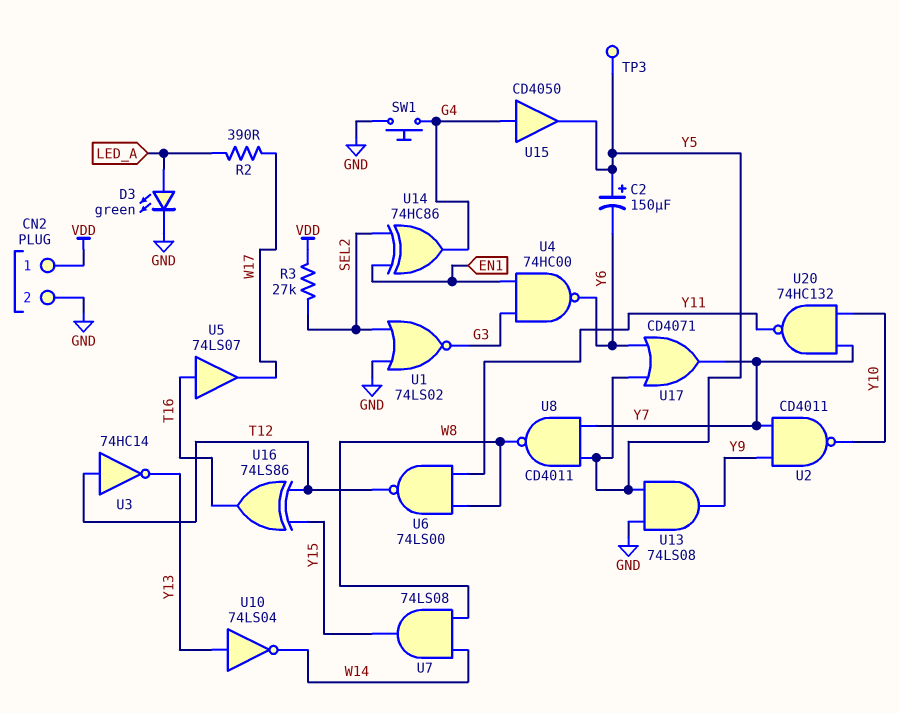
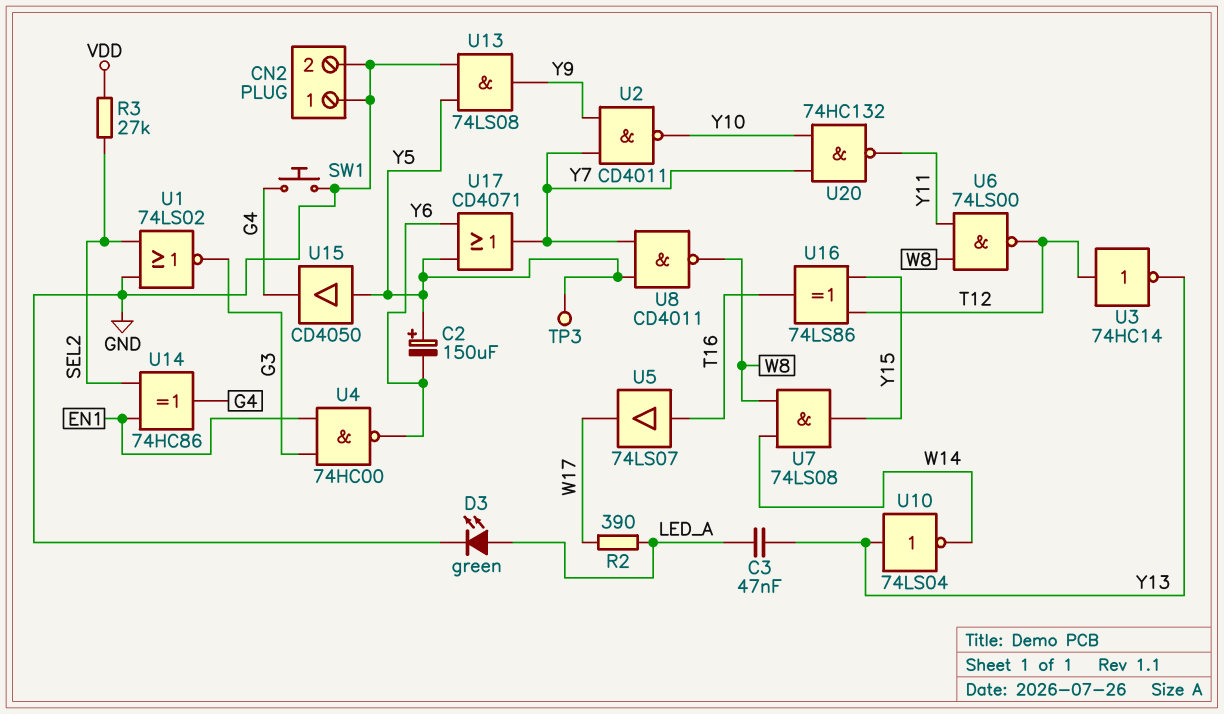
C3: none -> 47nF (LED_A, Y13)
CN2 pin 1: VDD -> GND
U15: buffer CD4050 (in G4, out Y5) -> buffer CD4050 (in Y5, out G4)

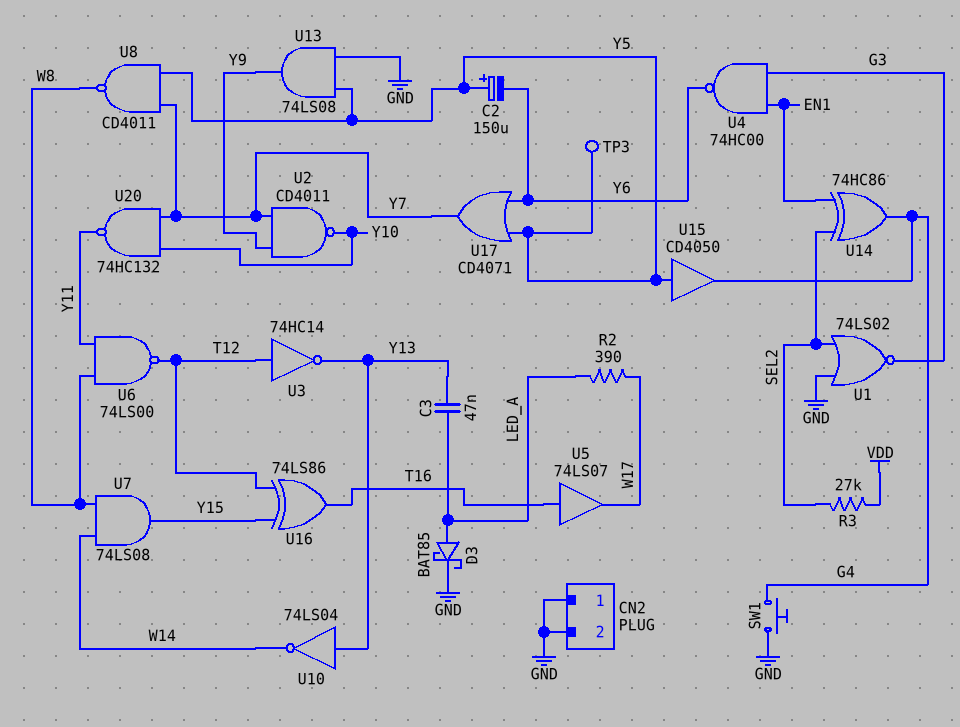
D3: LED green (A LED_A, K GND) -> schottky BAT85 (A LED_A, K GND)

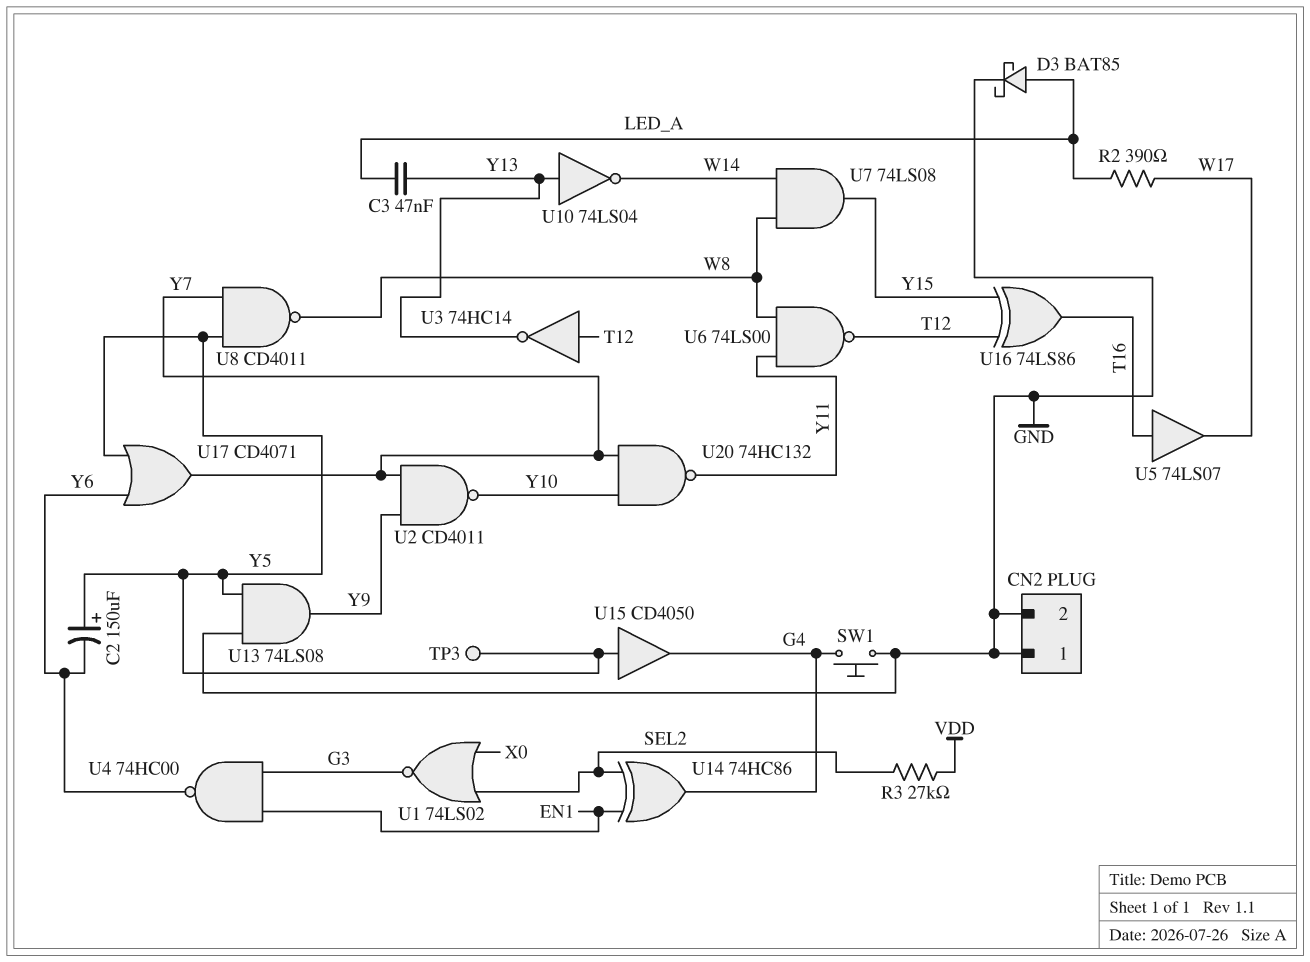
U1: NOR 74LS02 (in GND, in SEL2, out G3) -> NOR 74LS02 (in SEL2, in X0, out G3)

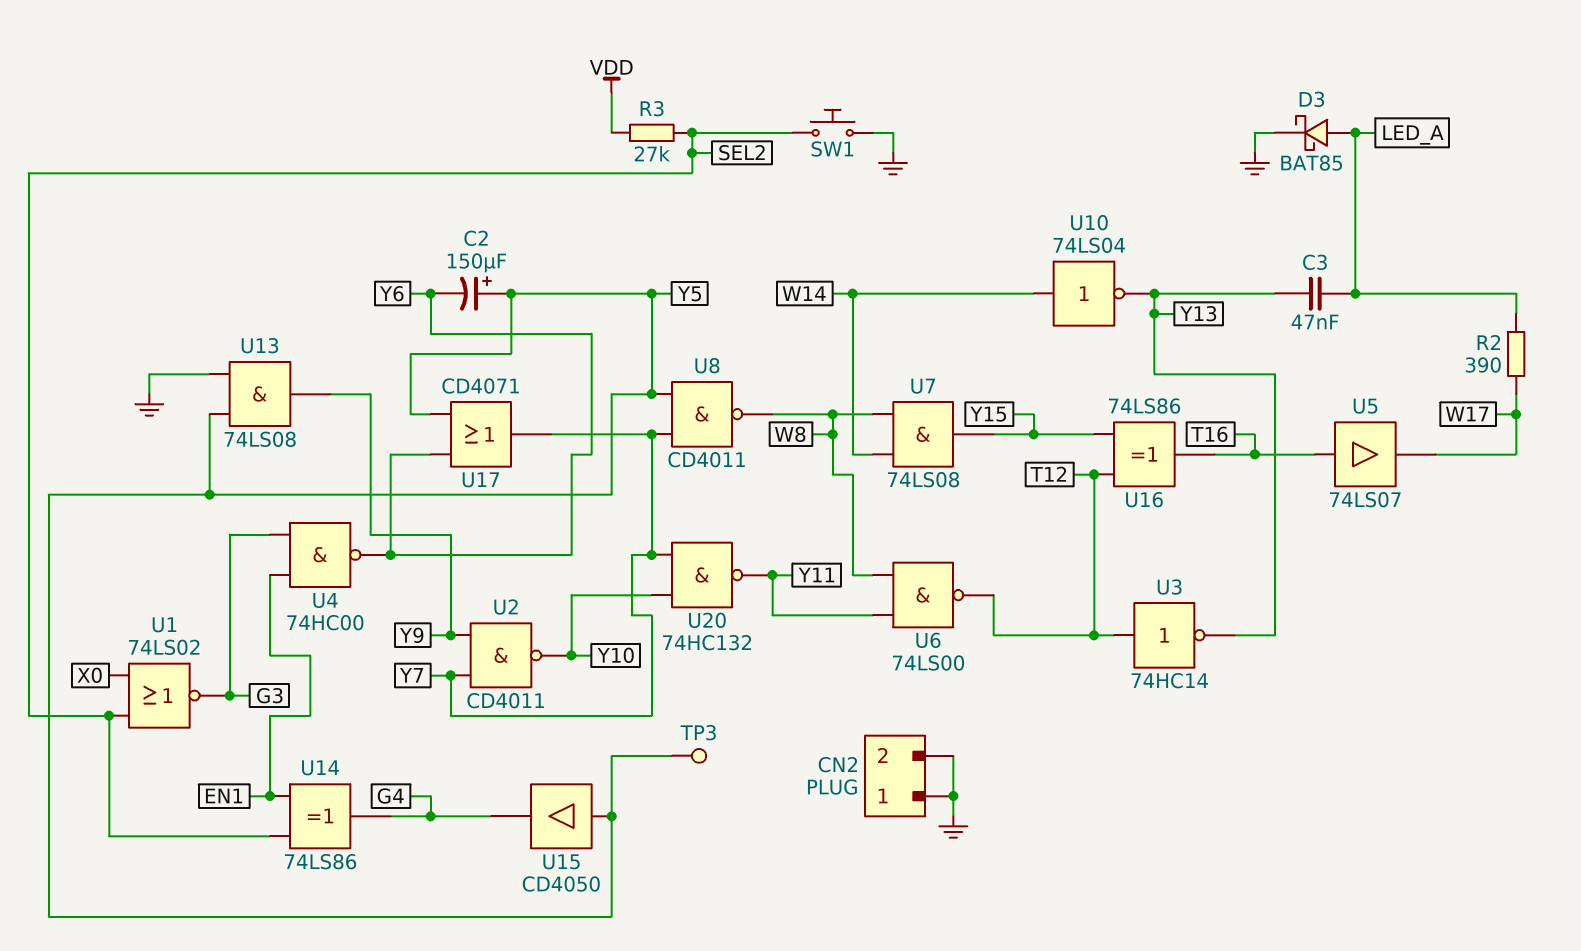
SW1: button (G4, GND) -> button (GND, SEL2)
U10: NOT 74LS04 (in Y13, out W14) -> NOT 74LS04 (in W14, out Y13)
U14: XOR 74HC86 (in EN1, in SEL2, out G4) -> XOR 74LS86 (in EN1, in SEL2, out G4)

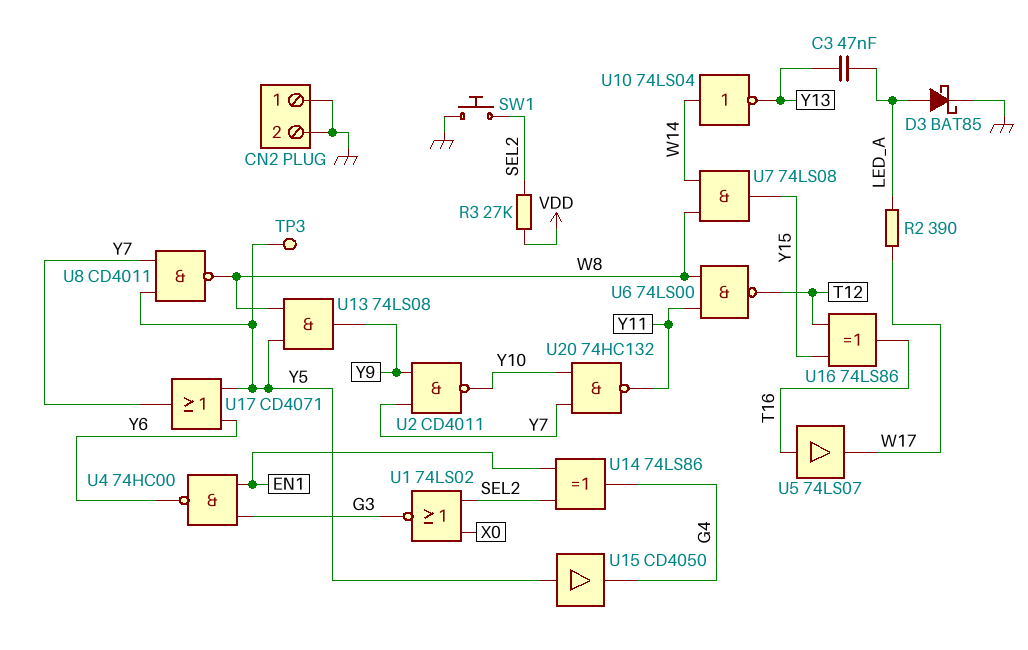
C2: 150uF (plus Y5, minus Y6) -> none
U3: NOT 74HC14 (in T12, out Y13) -> none
U13: AND 74LS08 (in GND, in Y5, out Y9) -> AND 74LS08 (in W8, in Y5, out Y9)

